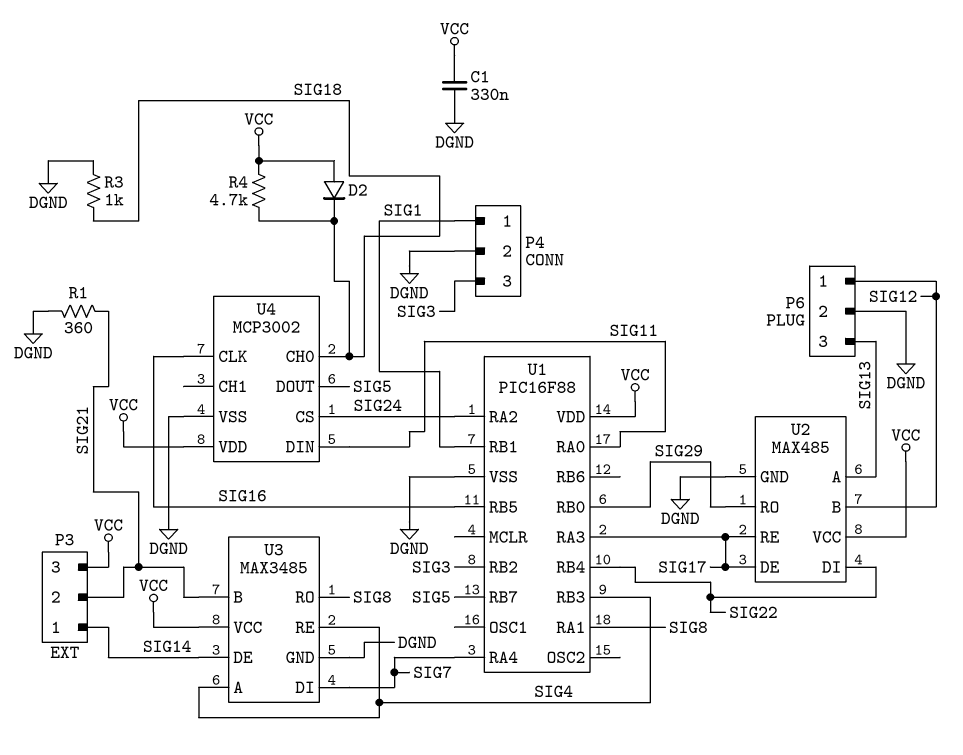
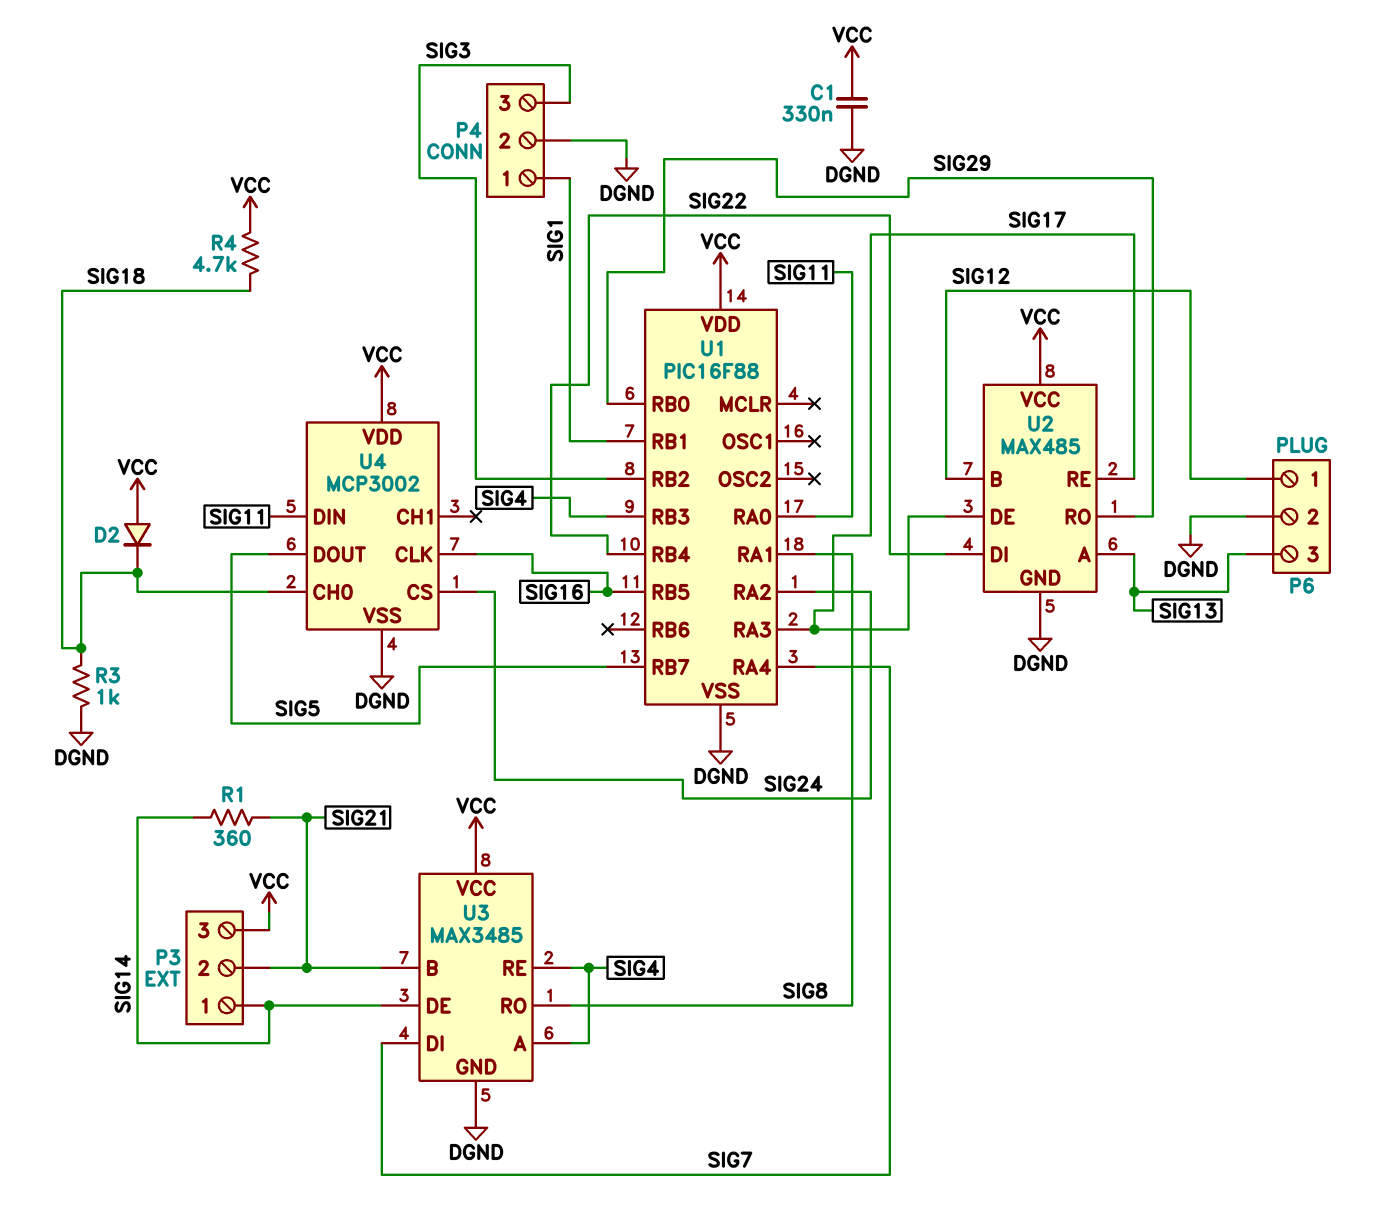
R1: 360 (DGND, SIG21) -> 360 (SIG14, SIG21)

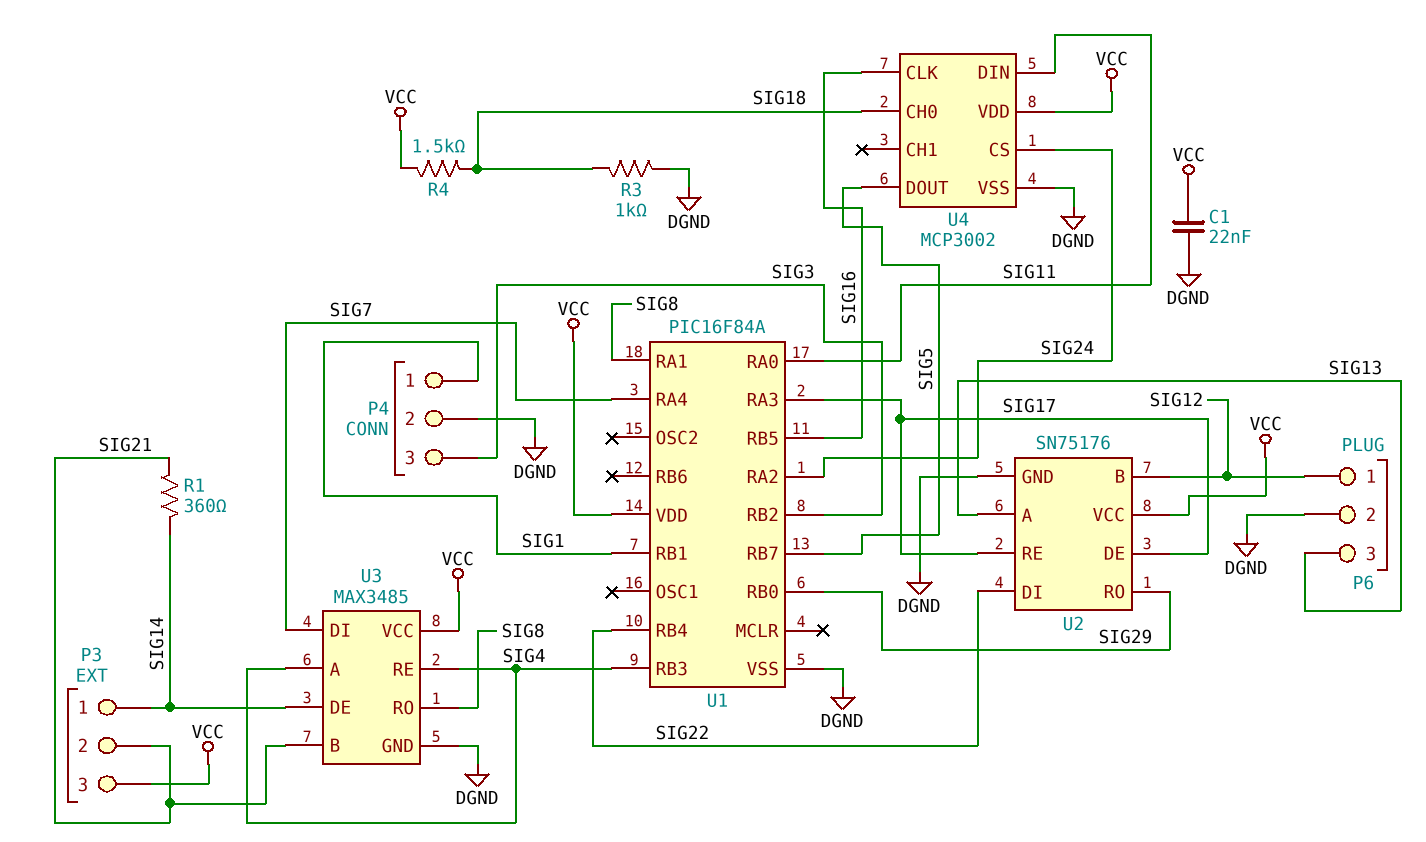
C1: 330nF (DGND, VCC) -> 22nF (DGND, VCC)
D2: diode (A VCC, K SIG18) -> none
R4: 4.7k (SIG18, VCC) -> 1.5k (SIG18, VCC)
U1: PIC16F88 -> PIC16F84A
U2: MAX485 -> SN75176

